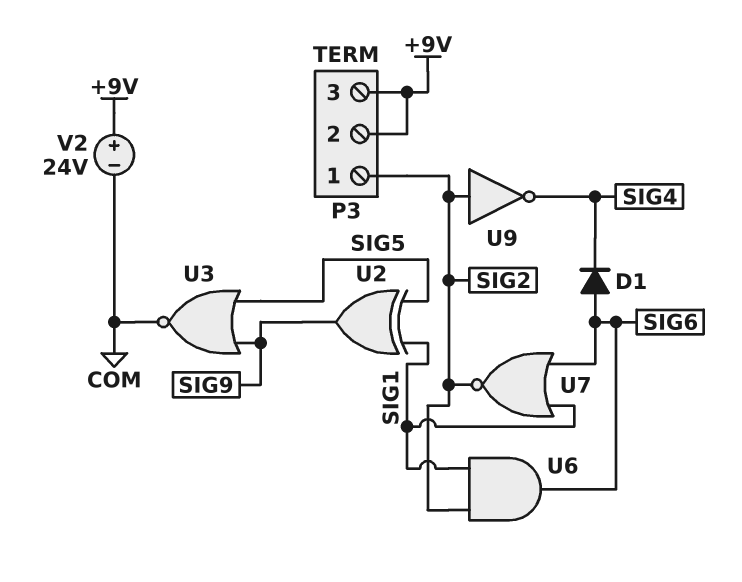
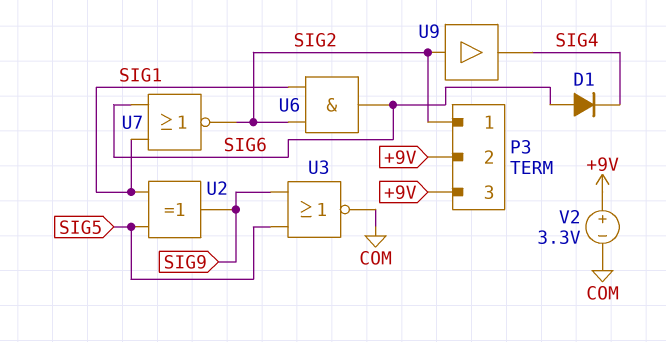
U9: NOT (in SIG2, out SIG4) -> buffer (in SIG2, out SIG4)
V2: 24V (plus +9V, minus COM) -> 3.3V (plus +9V, minus COM)

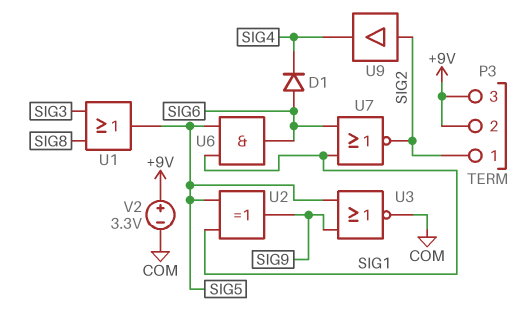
U1: none -> OR (in SIG3, in SIG8, out SIG5)
U6: AND (in SIG1, in SIG2, out SIG6) -> AND (in SIG1, in SIG5, out SIG6)

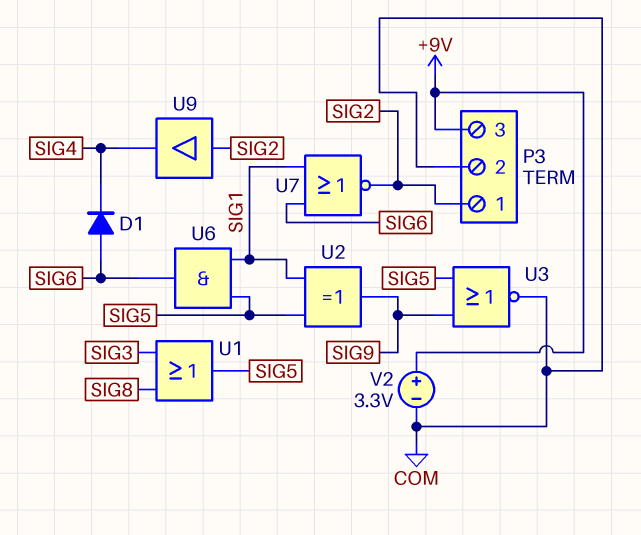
P3 pin 2: +9V -> COM

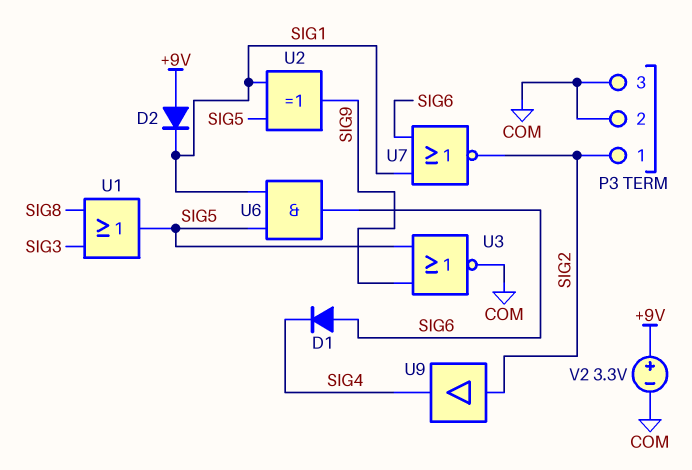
D2: none -> diode (A +9V, K SIG1)
P3 pin 3: +9V -> COM

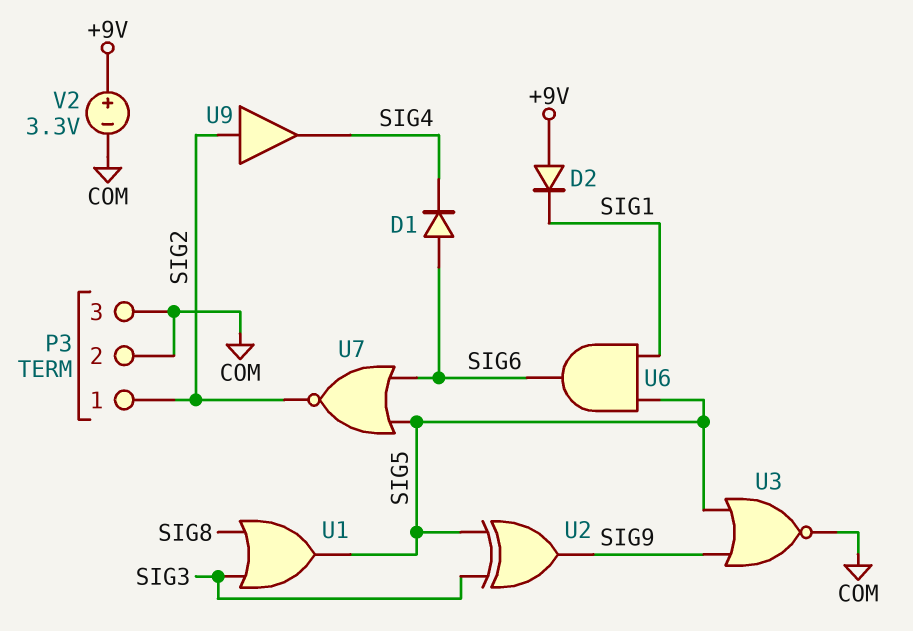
U2: XOR (in SIG1, in SIG5, out SIG9) -> XOR (in SIG3, in SIG5, out SIG9)
U7: NOR (in SIG1, in SIG6, out SIG2) -> NOR (in SIG5, in SIG6, out SIG2)

